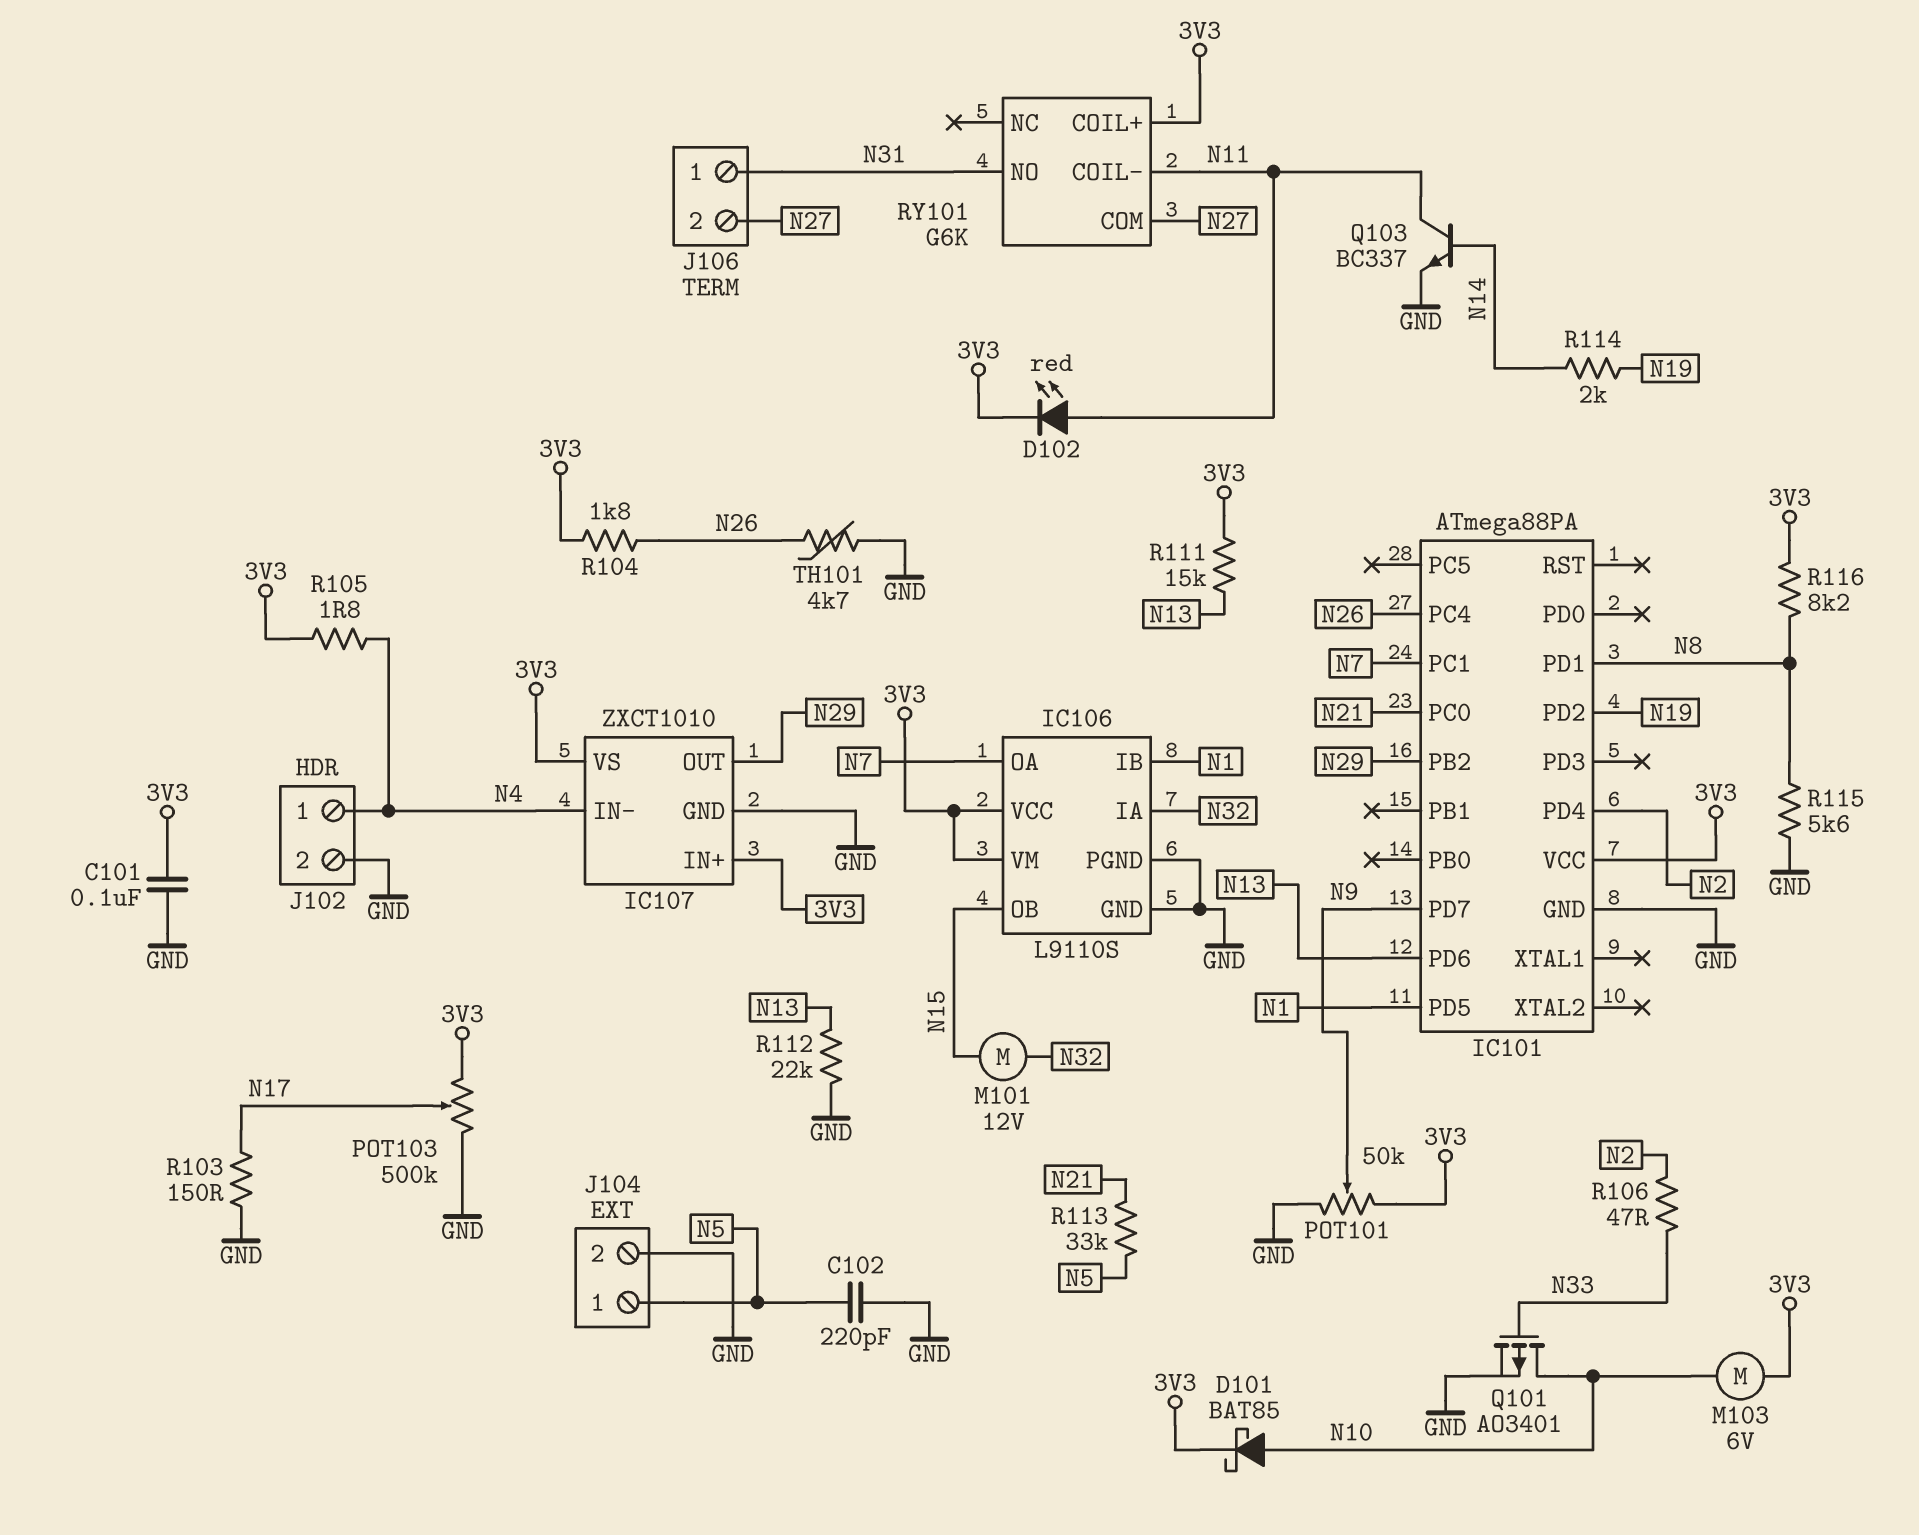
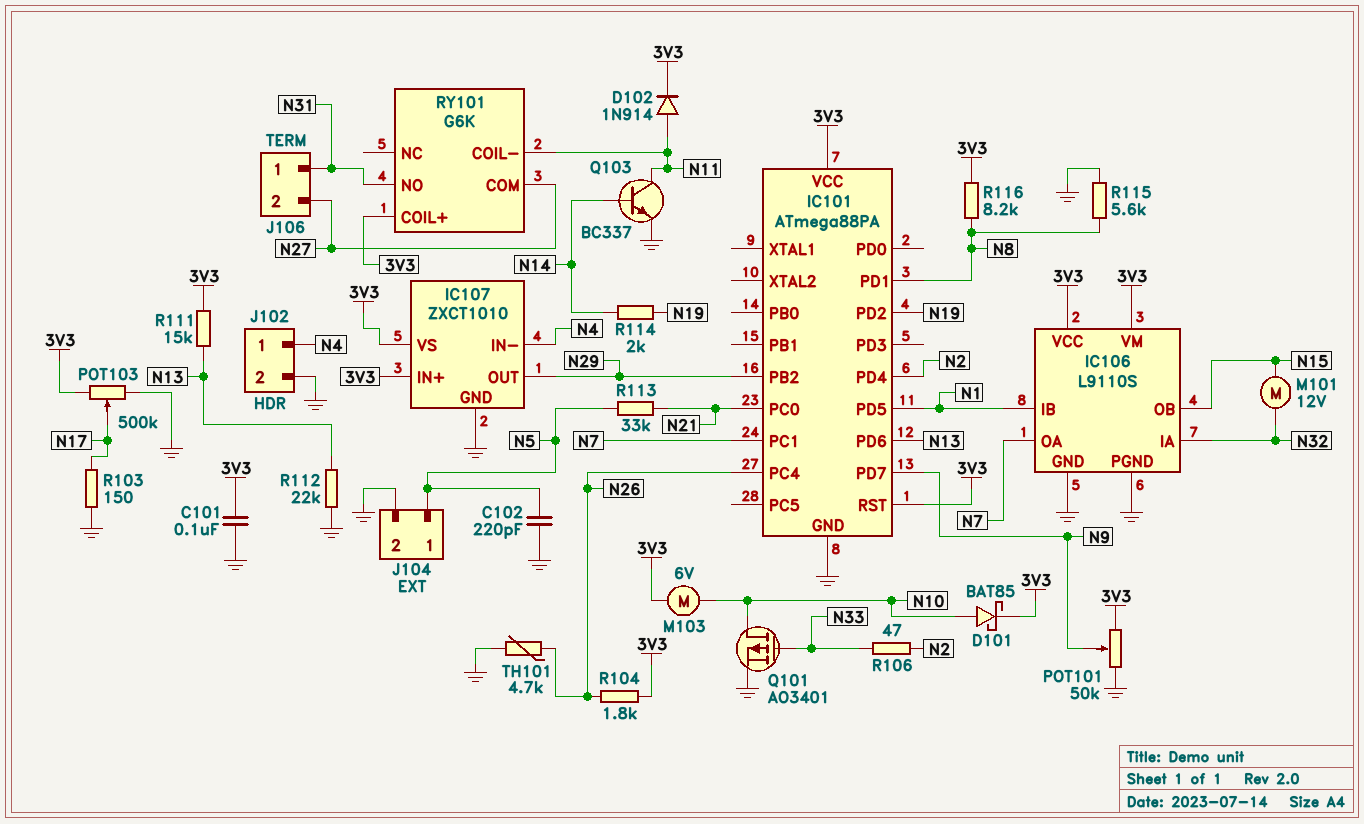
D102: LED red (A N11, K 3V3) -> diode 1N914 (A N11, K 3V3)
IC101 pin RST: none -> 3V3
R105: 1.8 (3V3, N4) -> none

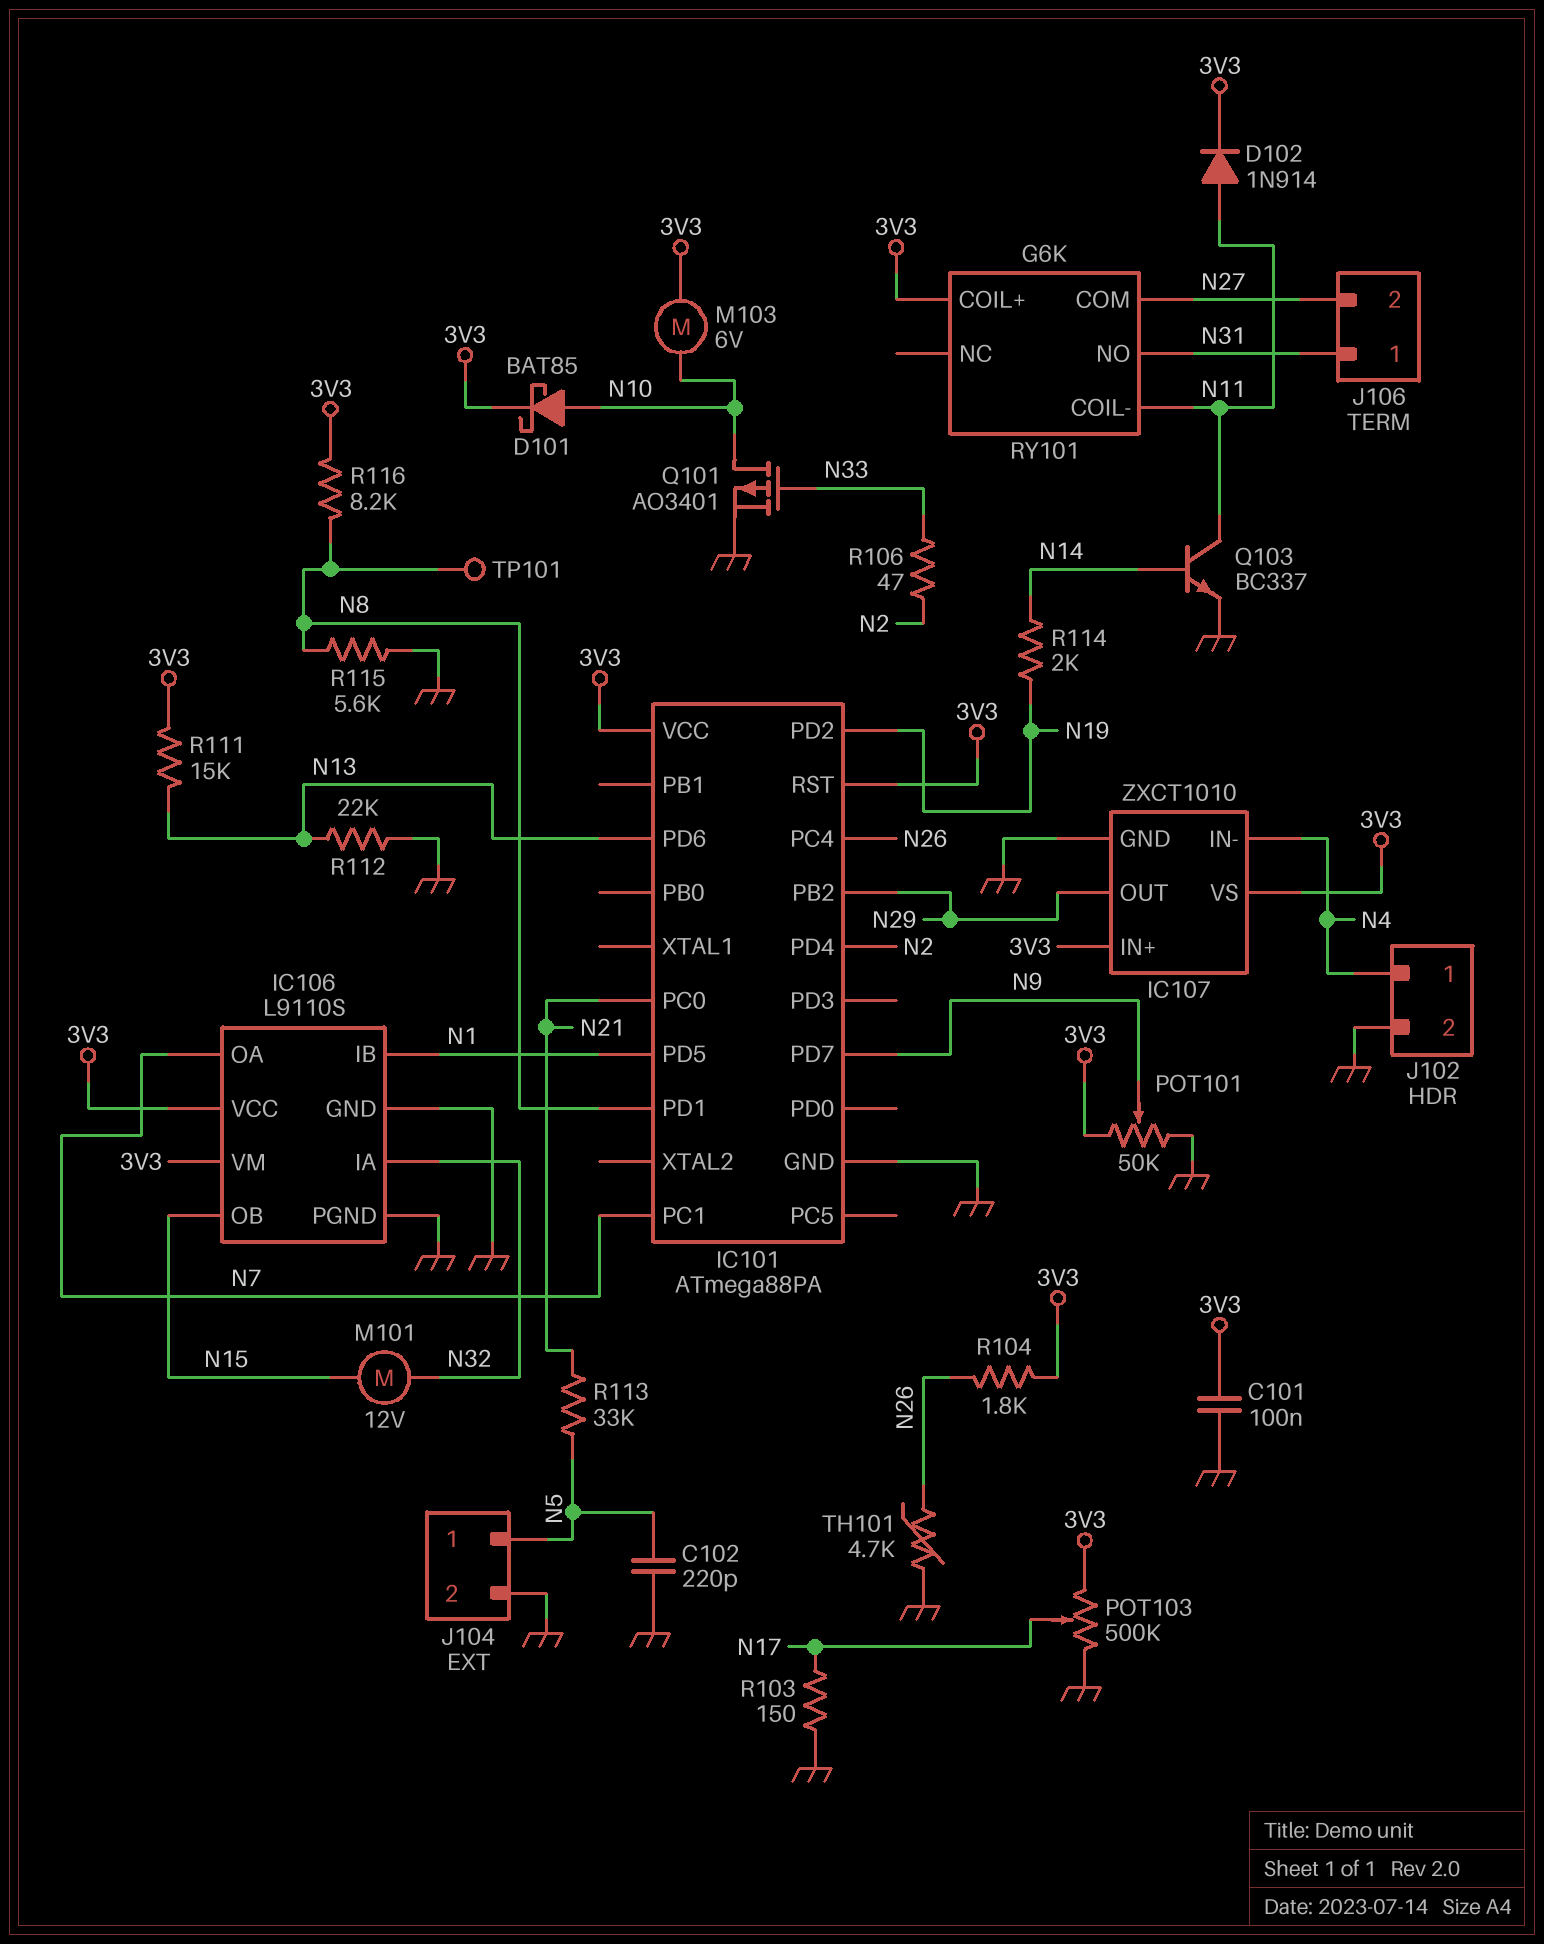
TP101: none -> test point (N8)

